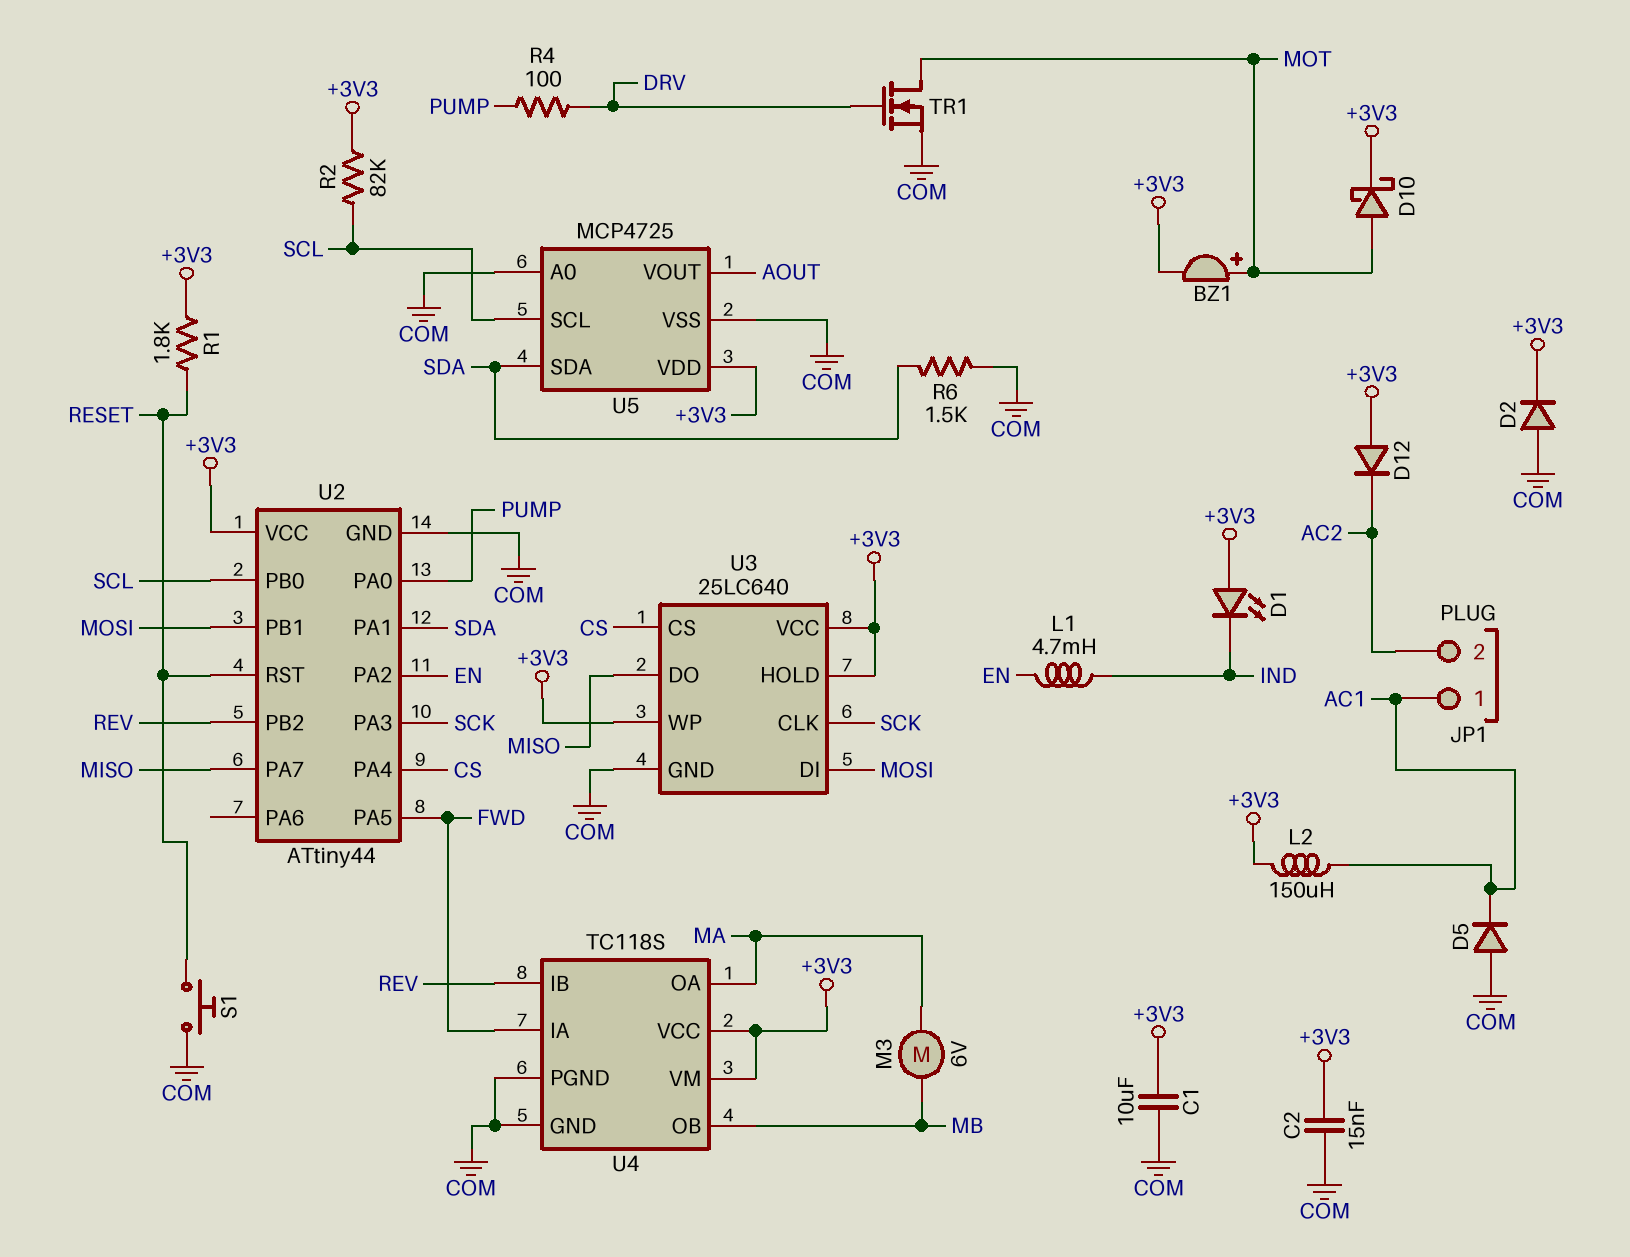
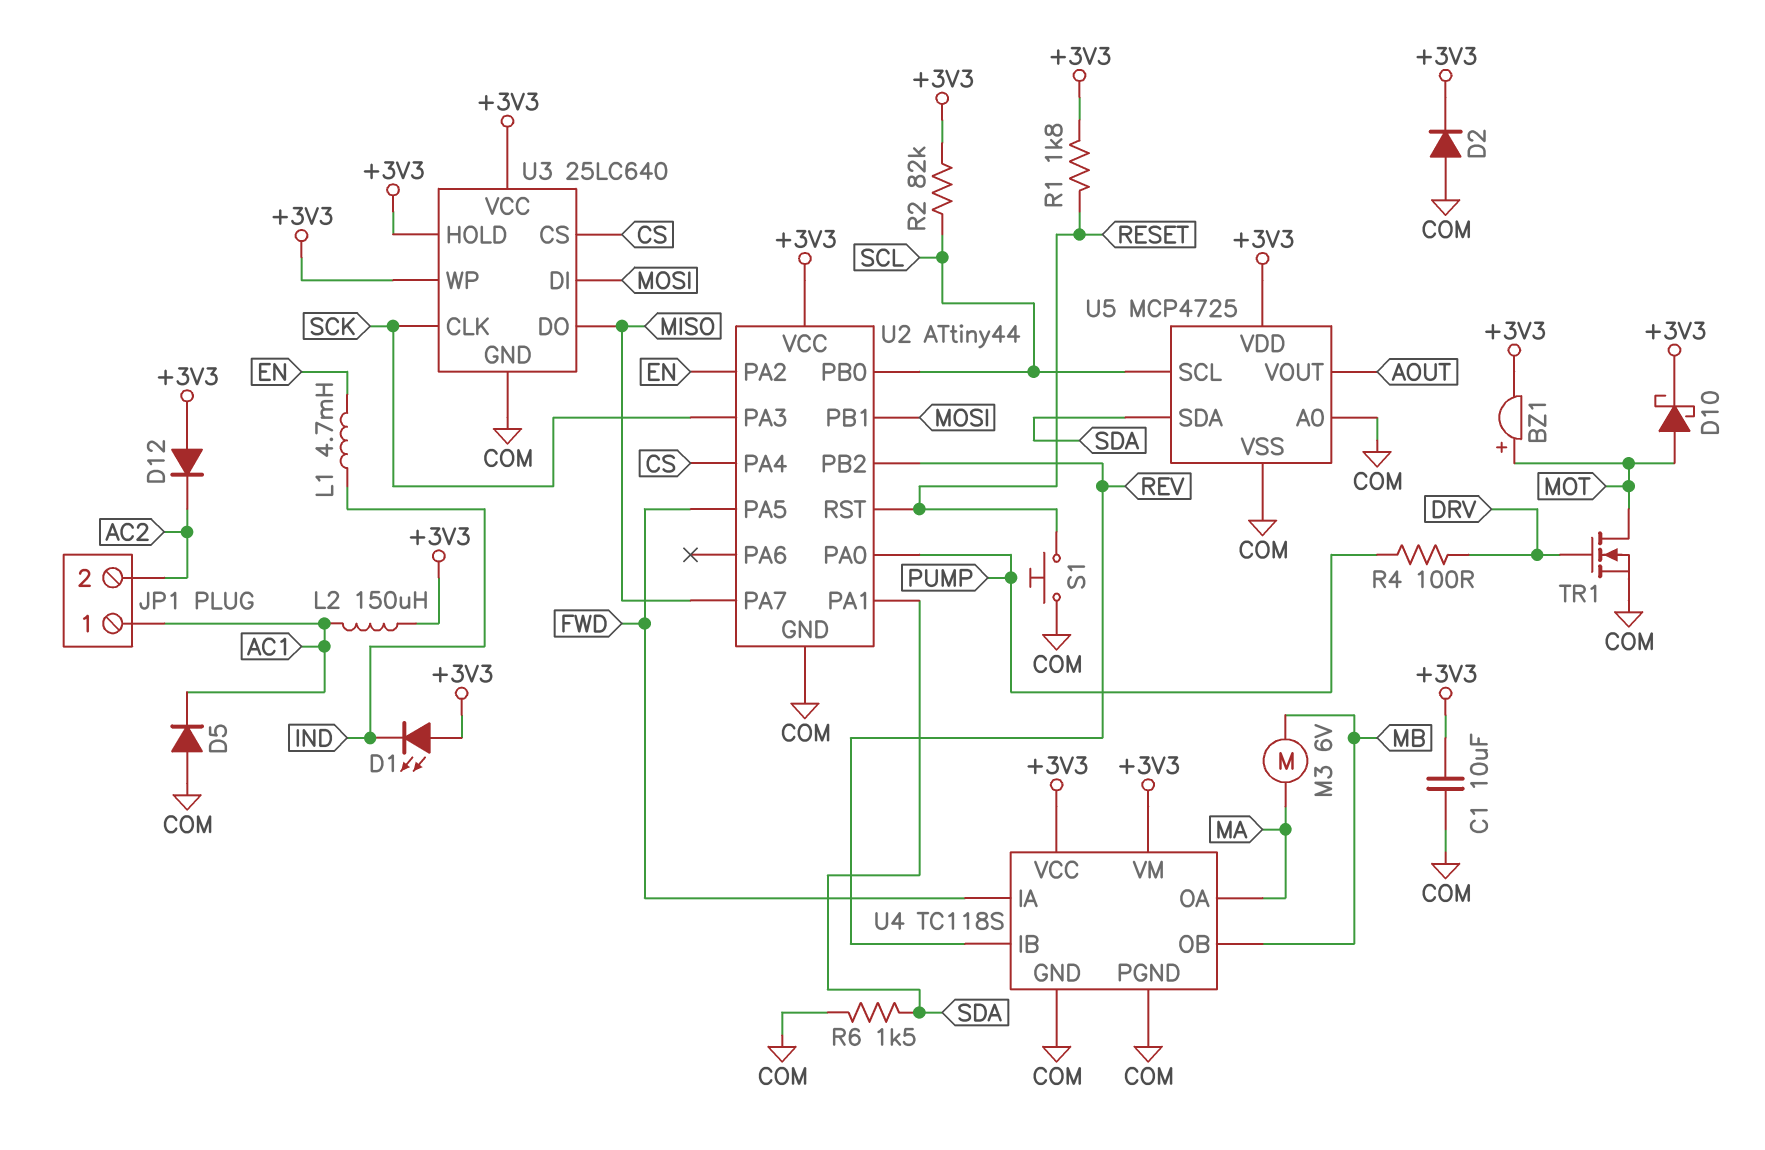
C2: 15nF (+3V3, COM) -> none

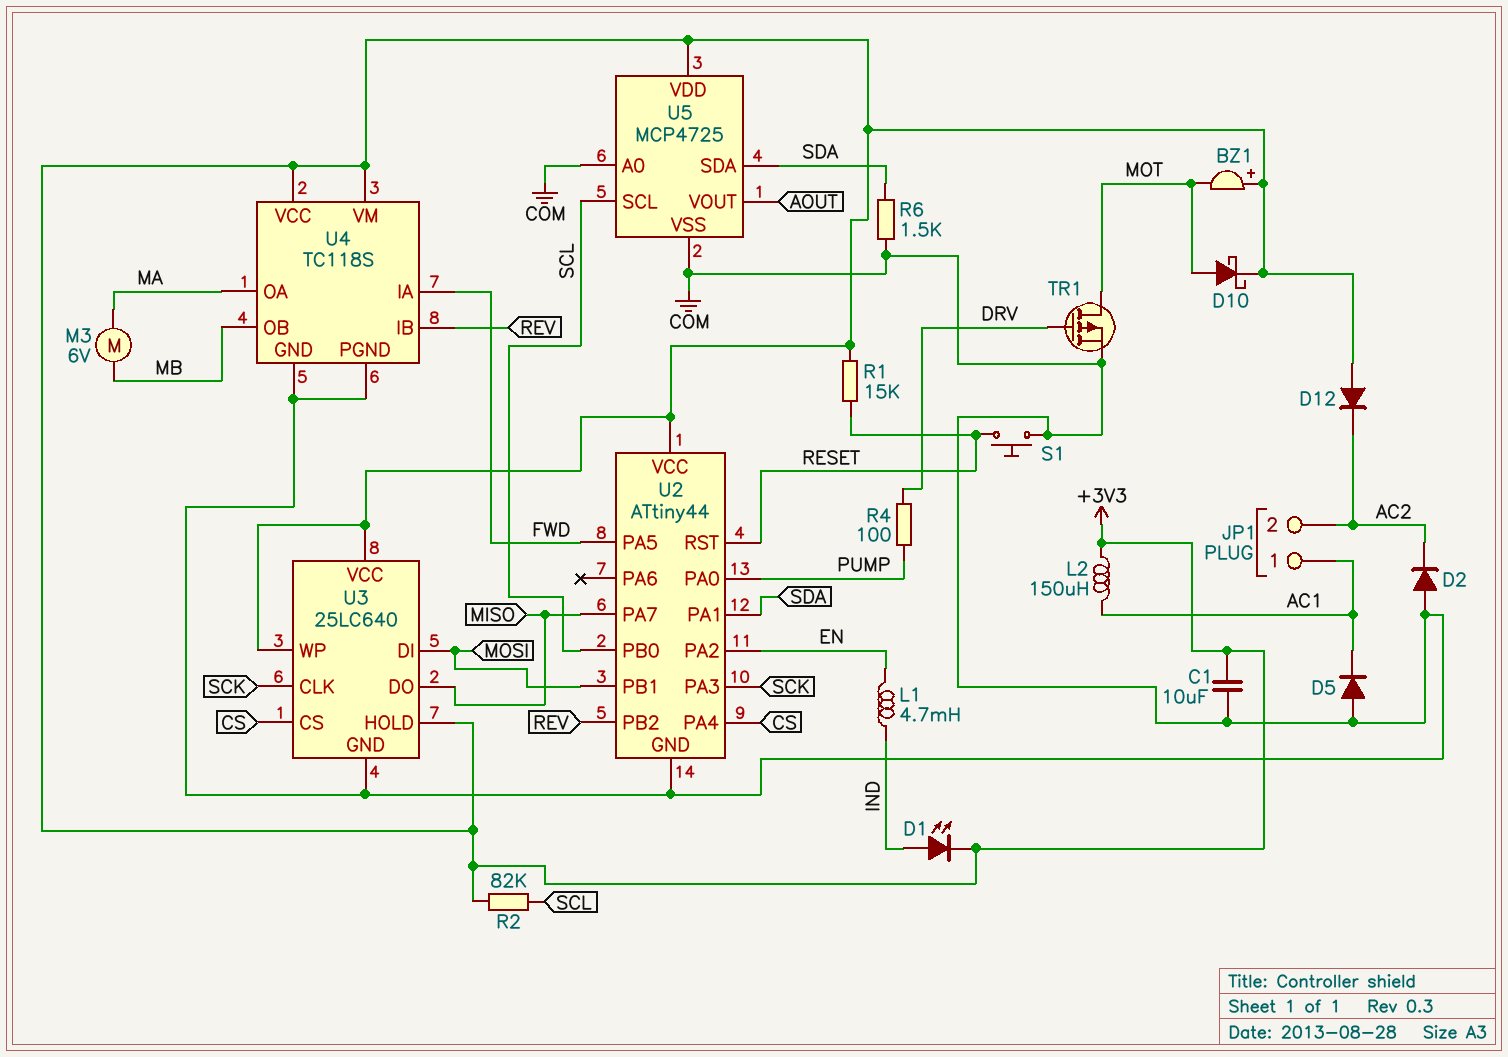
BZ1: buzzer (plus MOT, minus +3V3) -> buzzer (plus +3V3, minus MOT)
D1: LED (A +3V3, K IND) -> LED (A IND, K +3V3)
D2: diode (A COM, K +3V3) -> diode (A COM, K AC2)
R1: 1.8k (+3V3, RESET) -> 15k (+3V3, RESET)
TR1: NMOS (G DRV, D MOT, S COM) -> PMOS (G DRV, D MOT, S COM)

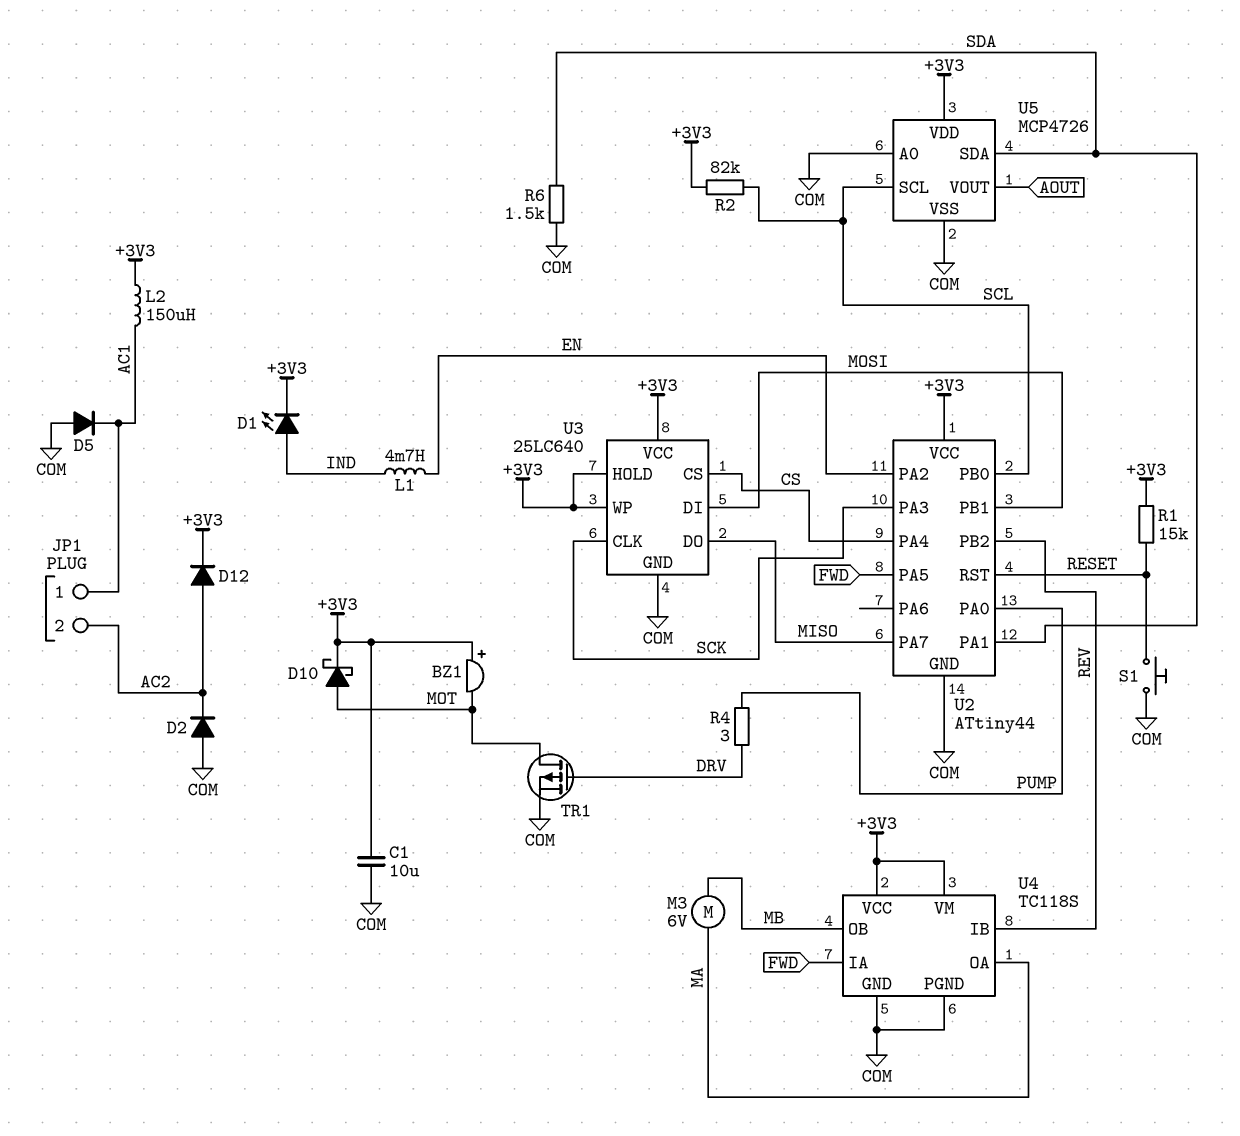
D12: diode (A +3V3, K AC2) -> diode (A AC2, K +3V3)
R4: 100 (DRV, PUMP) -> 3 (DRV, PUMP)
U5: MCP4725 -> MCP4726

